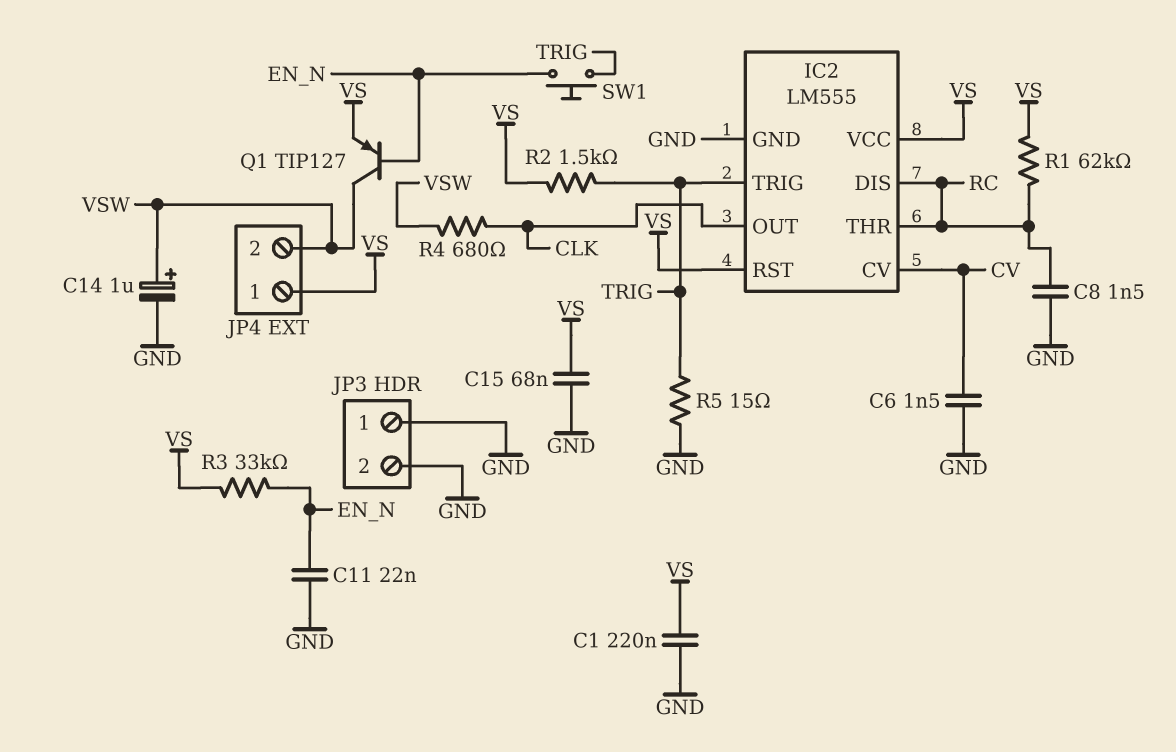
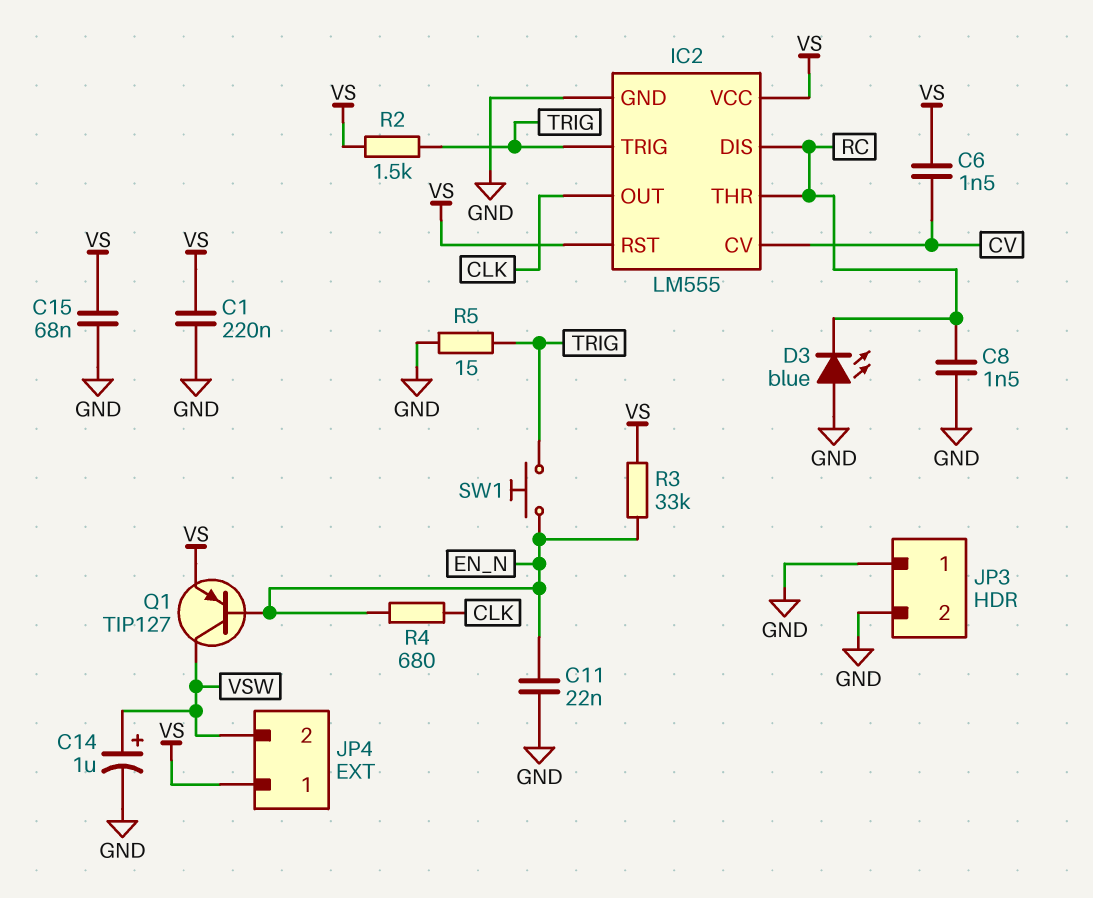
C6: 1.5nF (CV, GND) -> 1.5nF (CV, VS)
D3: none -> LED blue (A GND, K RC)
R1: 62k (RC, VS) -> none
R4: 680 (CLK, VSW) -> 680 (CLK, EN_N)

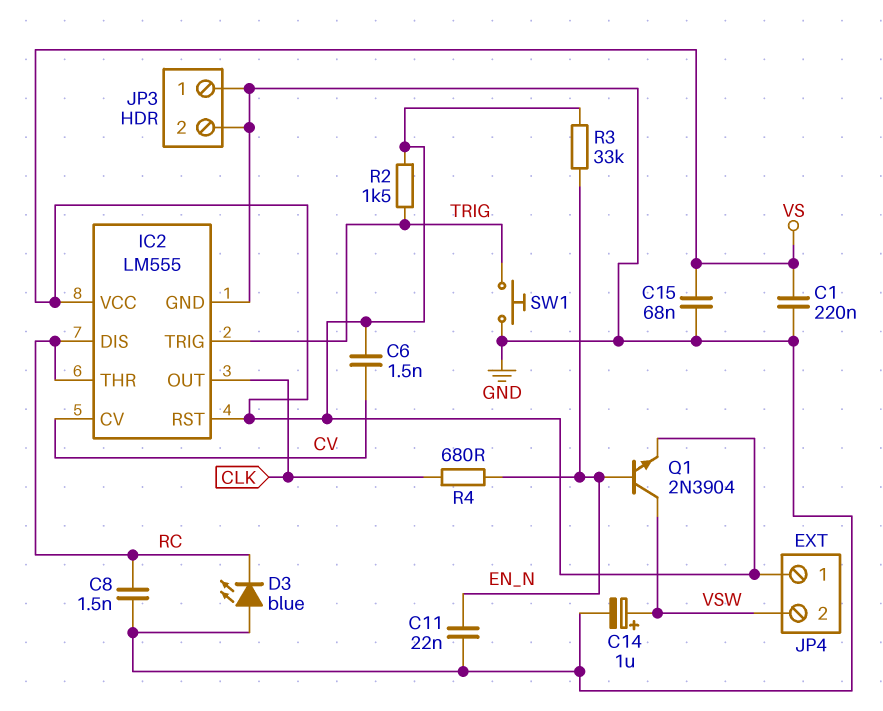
Q1: PNP TIP127 (B EN_N, C VSW, E VS) -> NPN 2N3904 (B EN_N, C VSW, E VS)
R5: 15 (GND, TRIG) -> none
SW1: button (EN_N, TRIG) -> button (GND, TRIG)

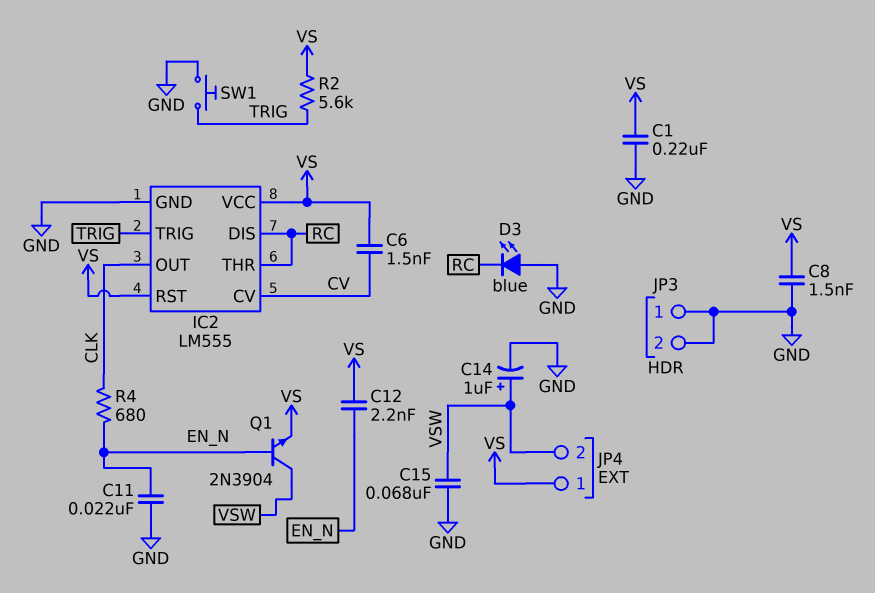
C8: 1.5nF (GND, RC) -> 1.5nF (GND, VS)
C12: none -> 2.2nF (EN_N, VS)
C15: 68nF (GND, VS) -> 68nF (GND, VSW)
R2: 1.5k (TRIG, VS) -> 5.6k (TRIG, VS)
R3: 33k (EN_N, VS) -> none

